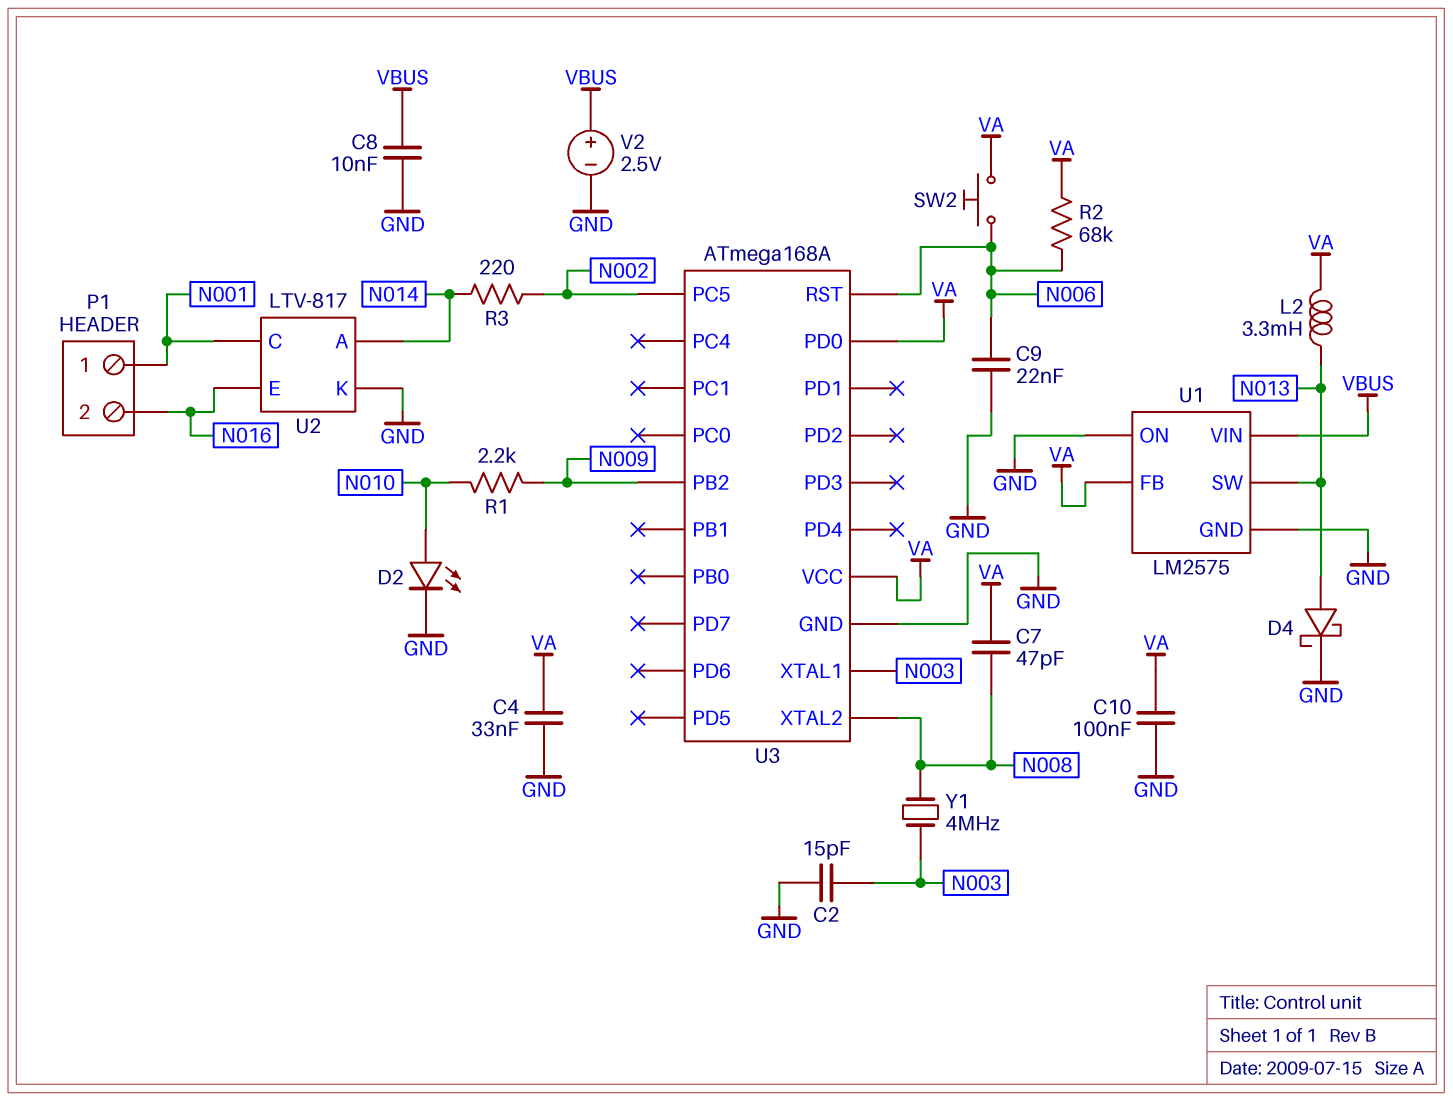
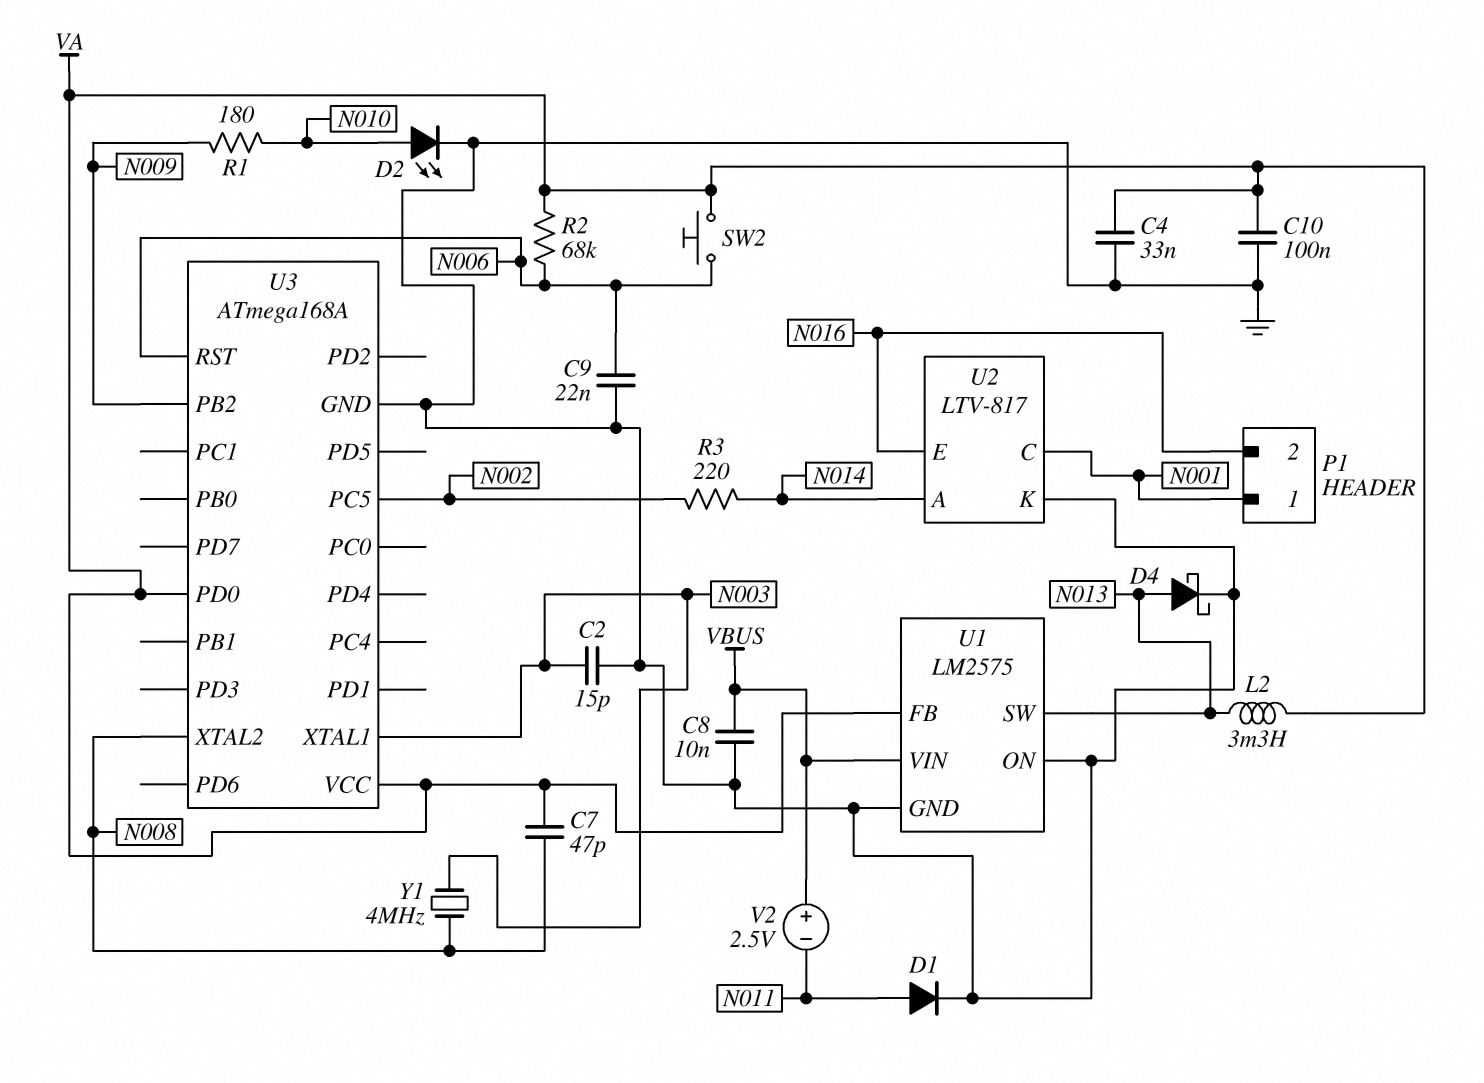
D1: none -> diode (A N011, K GND)
R1: 2.2k (N009, N010) -> 180 (N009, N010)
V2: 2.5V (plus VBUS, minus GND) -> 2.5V (plus VBUS, minus N011)

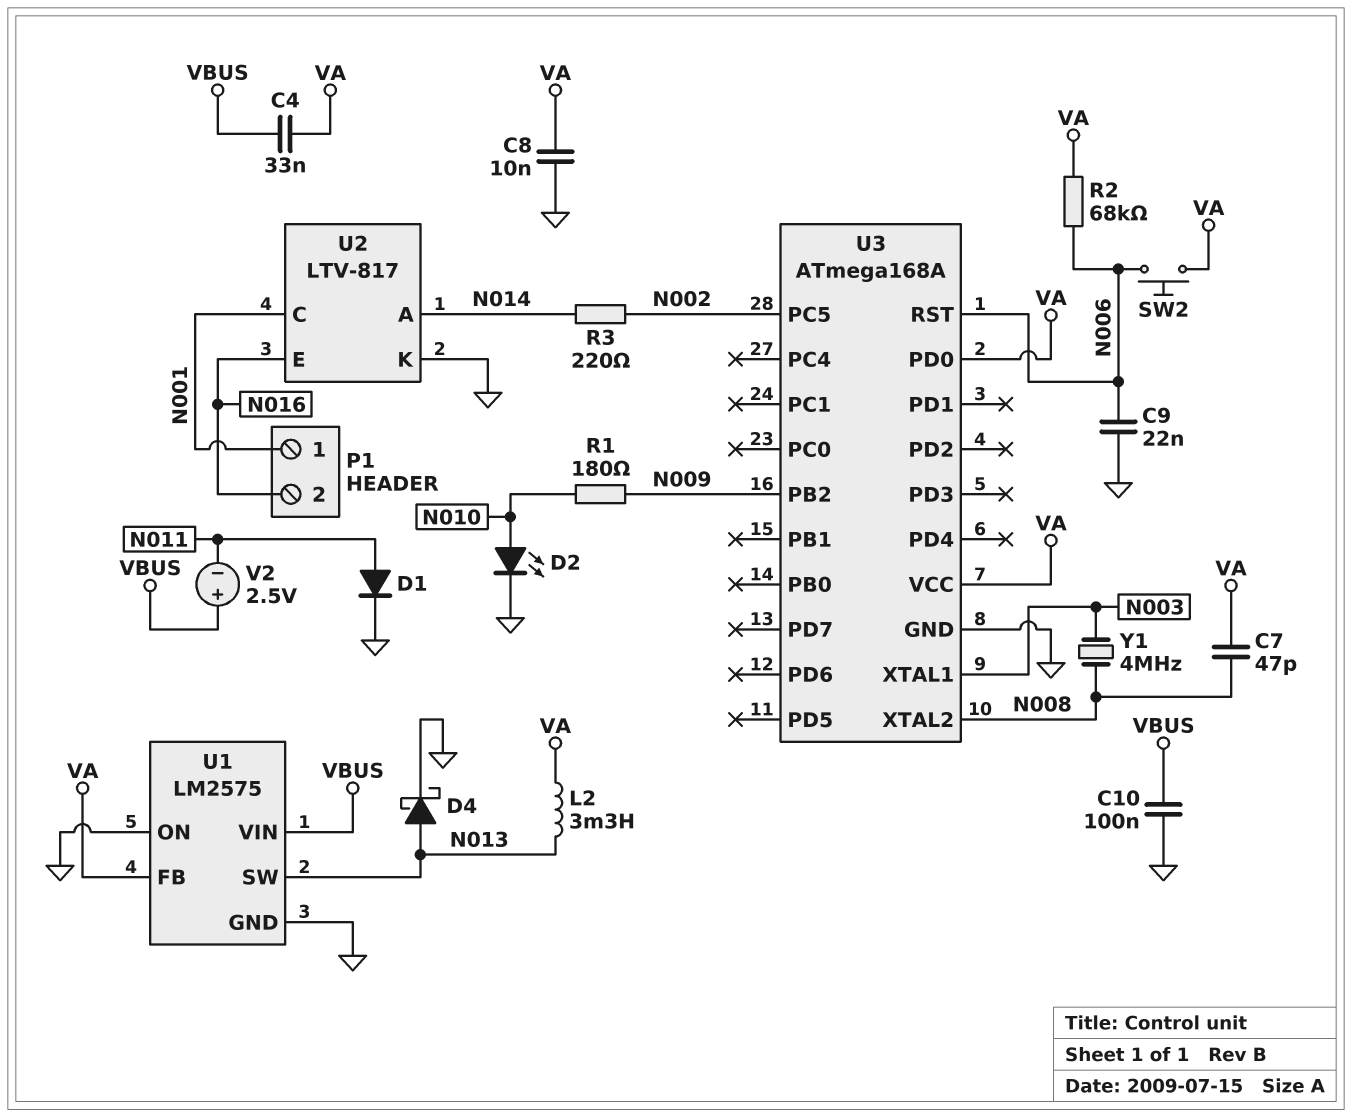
C2: 15pF (GND, N003) -> none
C4: 33nF (GND, VA) -> 33nF (VA, VBUS)
C8: 10nF (GND, VBUS) -> 10nF (GND, VA)
C10: 100nF (GND, VA) -> 100nF (GND, VBUS)

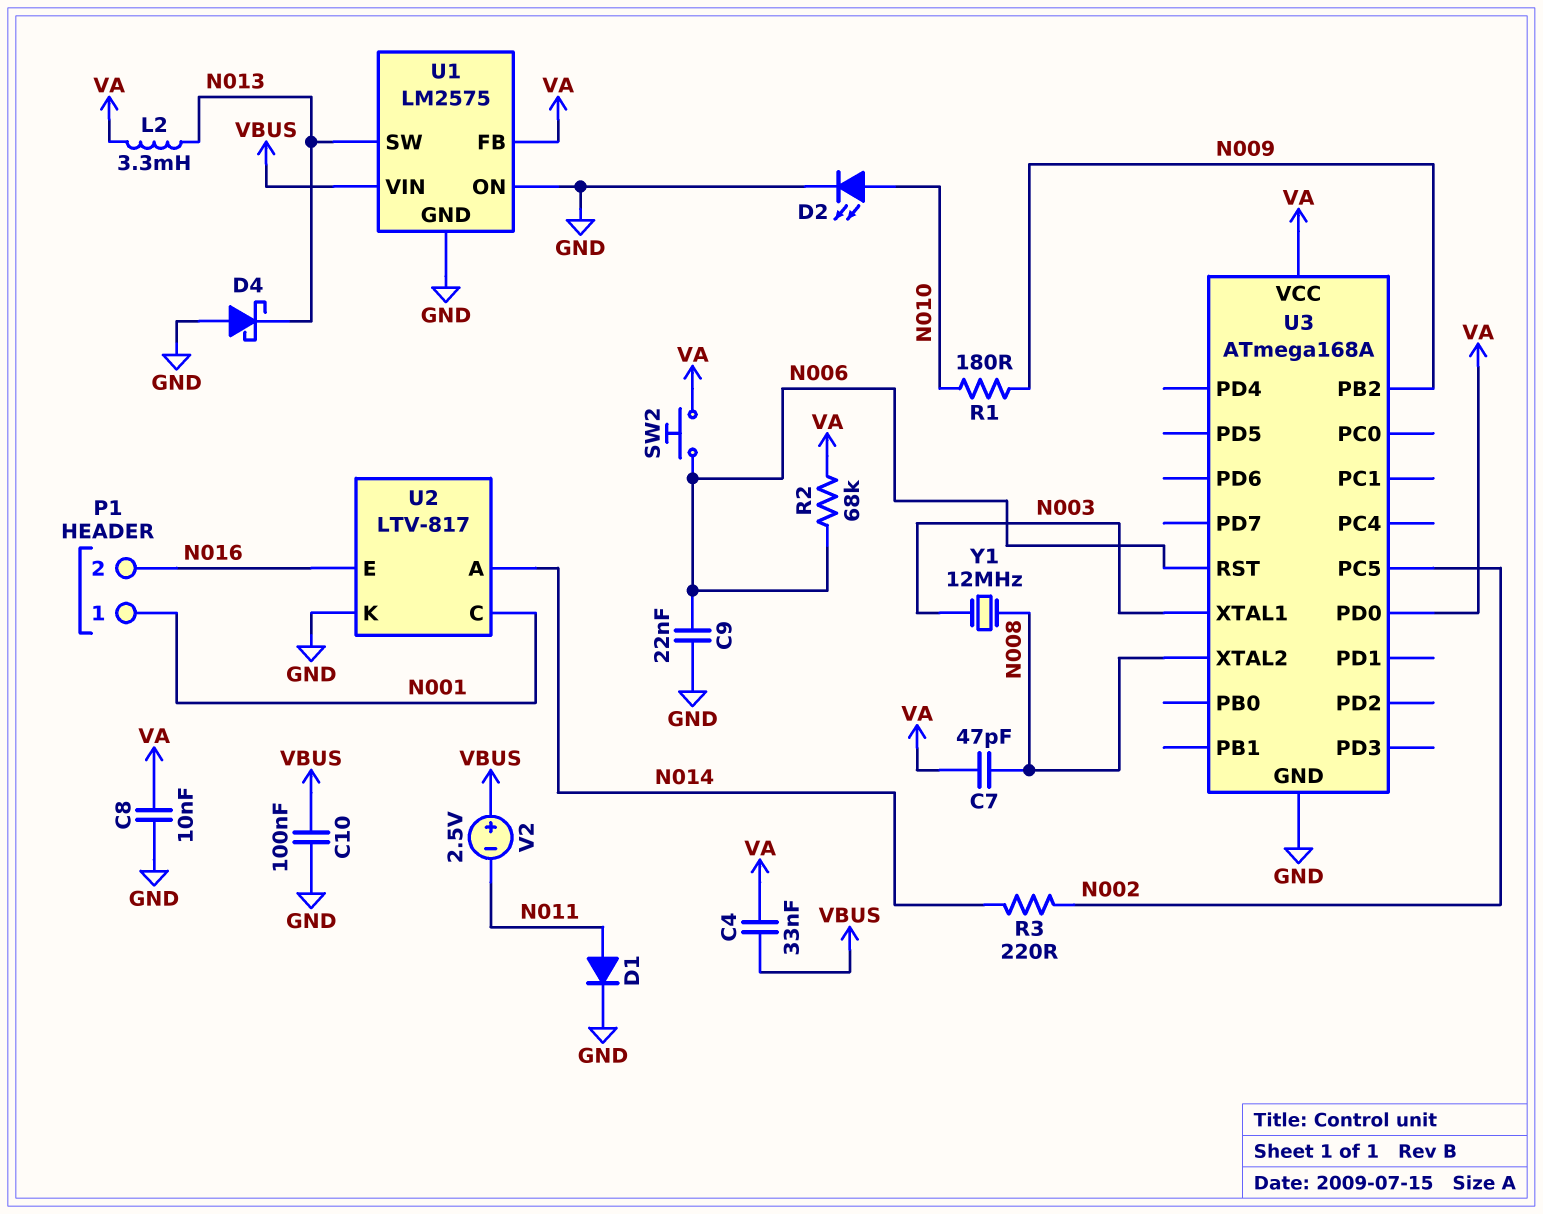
D4: schottky (A N013, K GND) -> schottky (A GND, K N013)
Y1: 4MHz (N003, N008) -> 12MHz (N003, N008)

